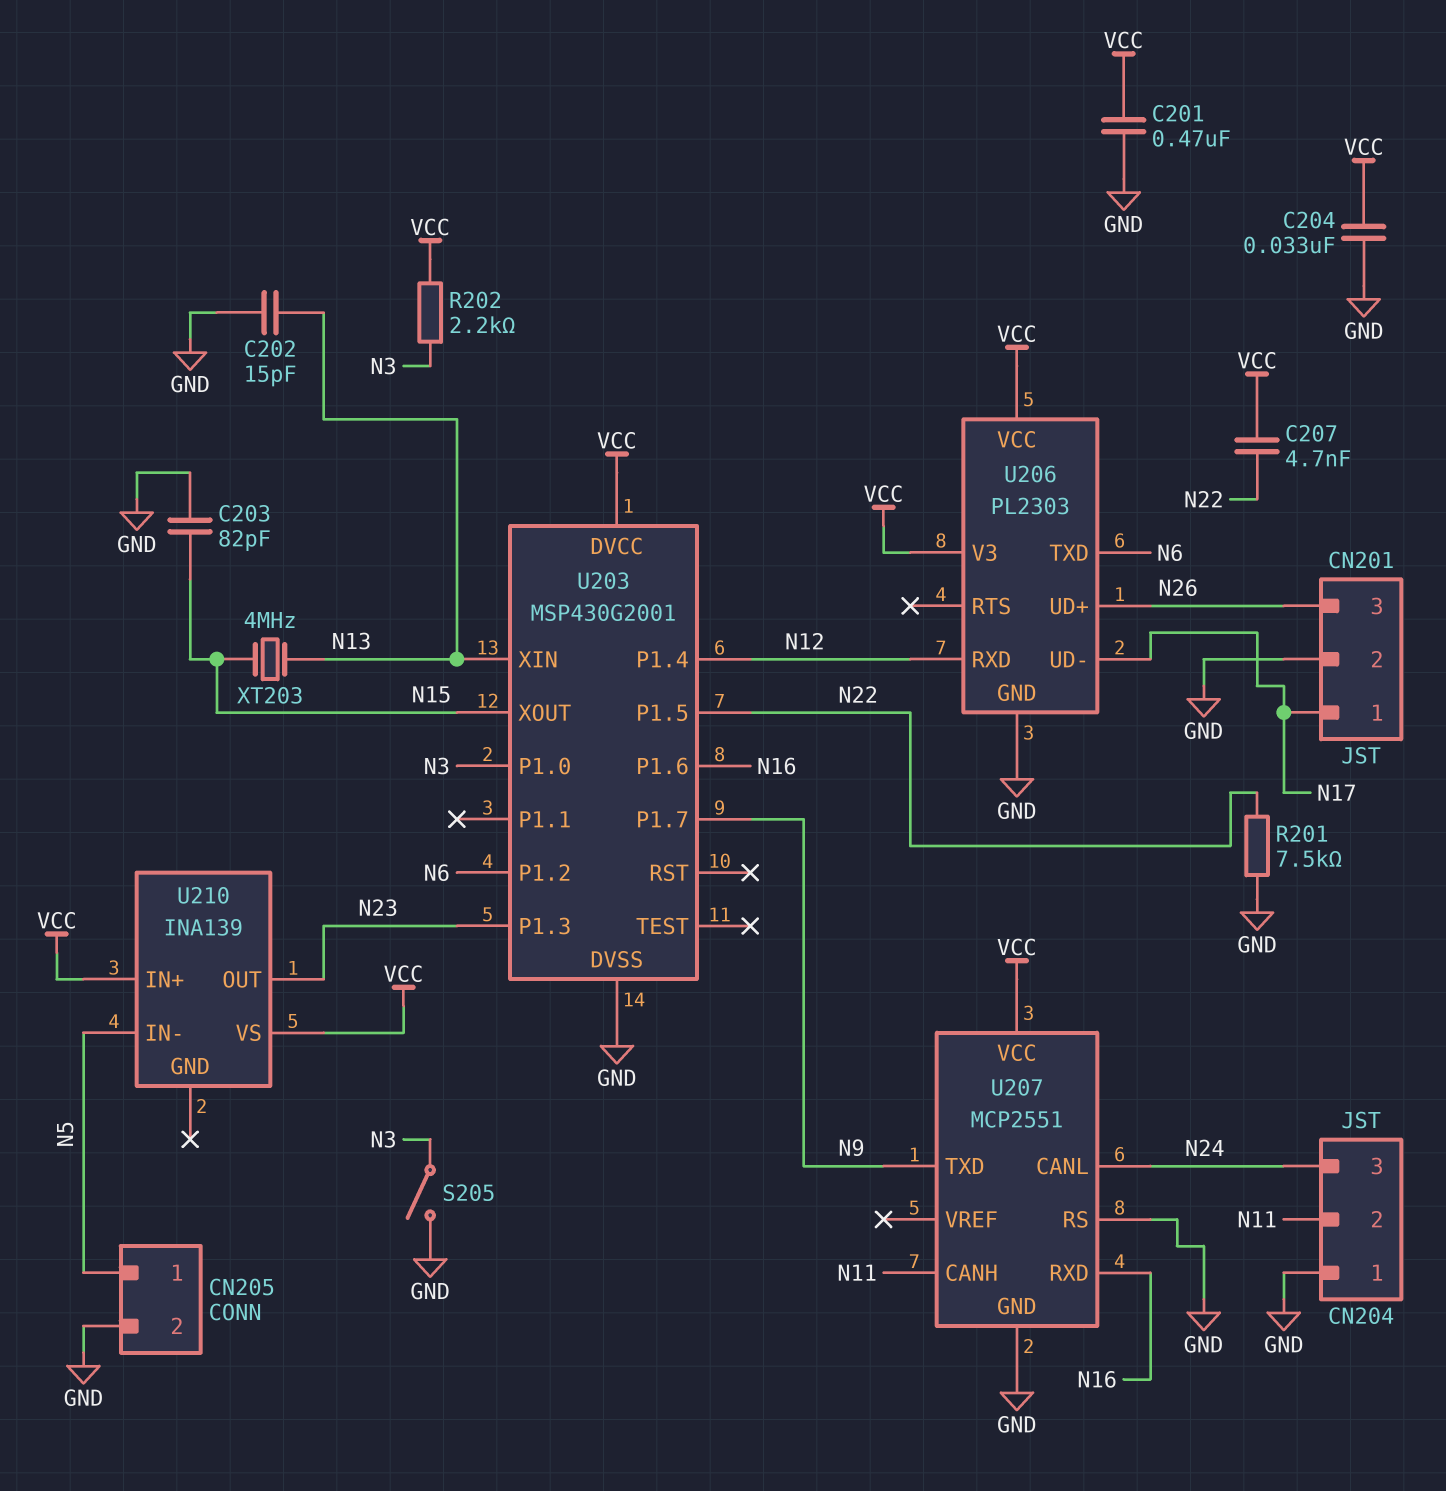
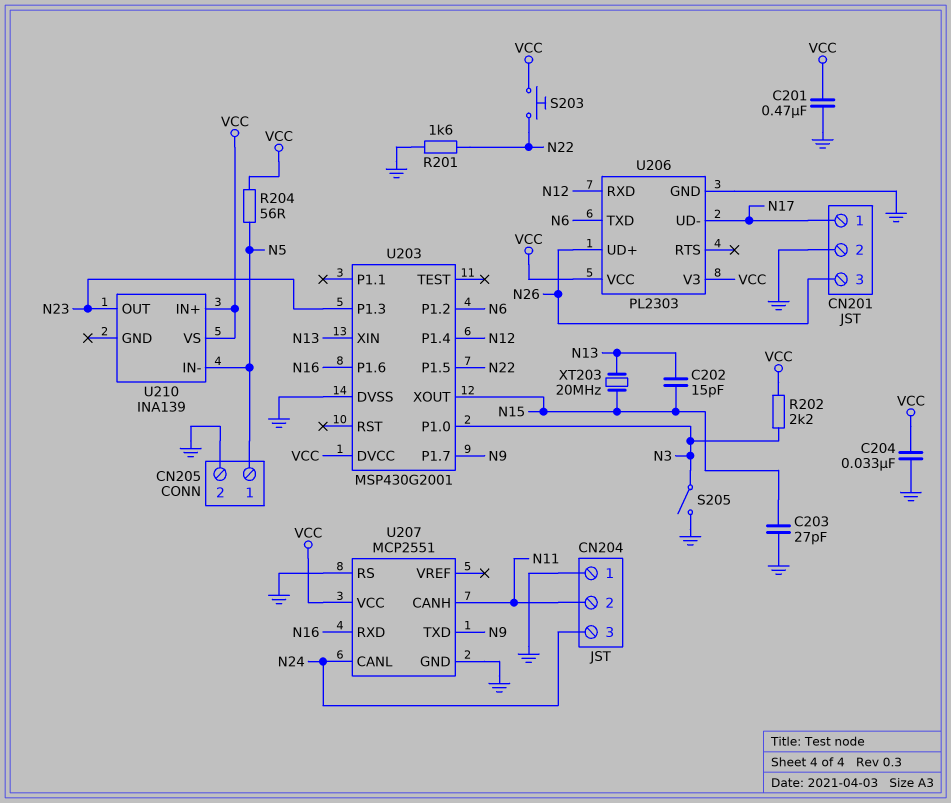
C202: 15pF (GND, N13) -> 15pF (N13, N15)
C203: 82pF (GND, N15) -> 27pF (GND, N15)
C207: 4.7nF (N22, VCC) -> none
R201: 7.5k (GND, N22) -> 1.6k (GND, N22)
R204: none -> 56 (N5, VCC)
S203: none -> button (N22, VCC)
XT203: 4MHz (N13, N15) -> 20MHz (N13, N15)

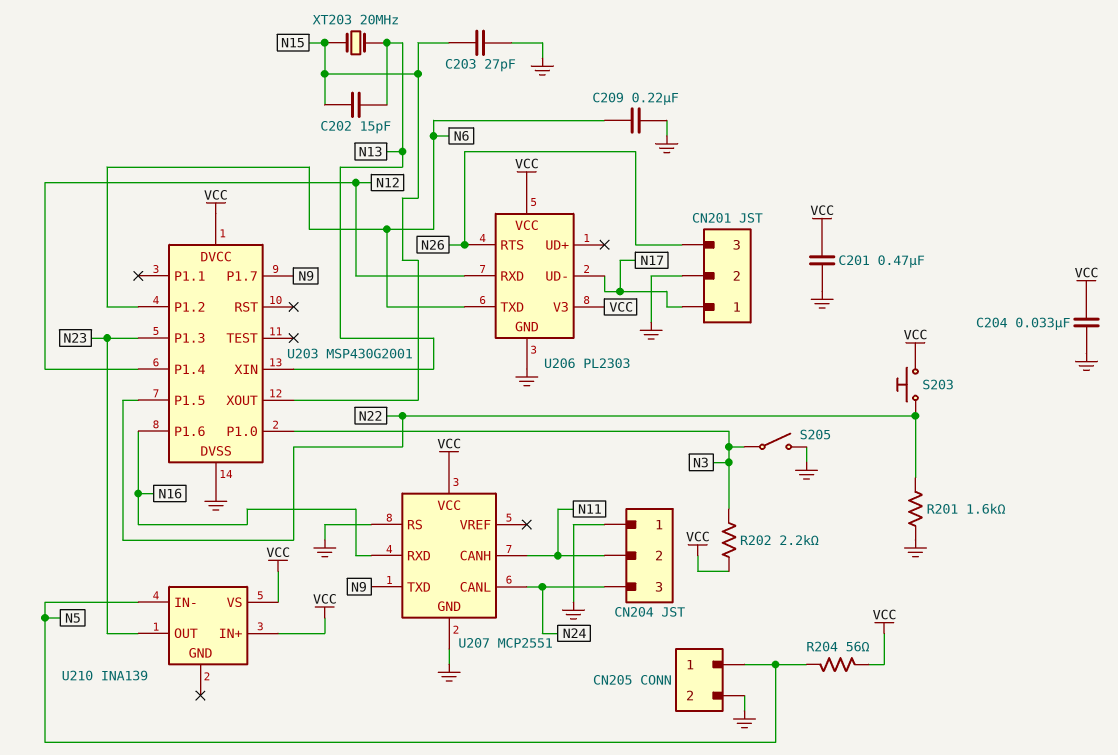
C209: none -> 220nF (GND, N6)
U206 pin RTS: none -> N26
U206 pin UD+: N26 -> none

